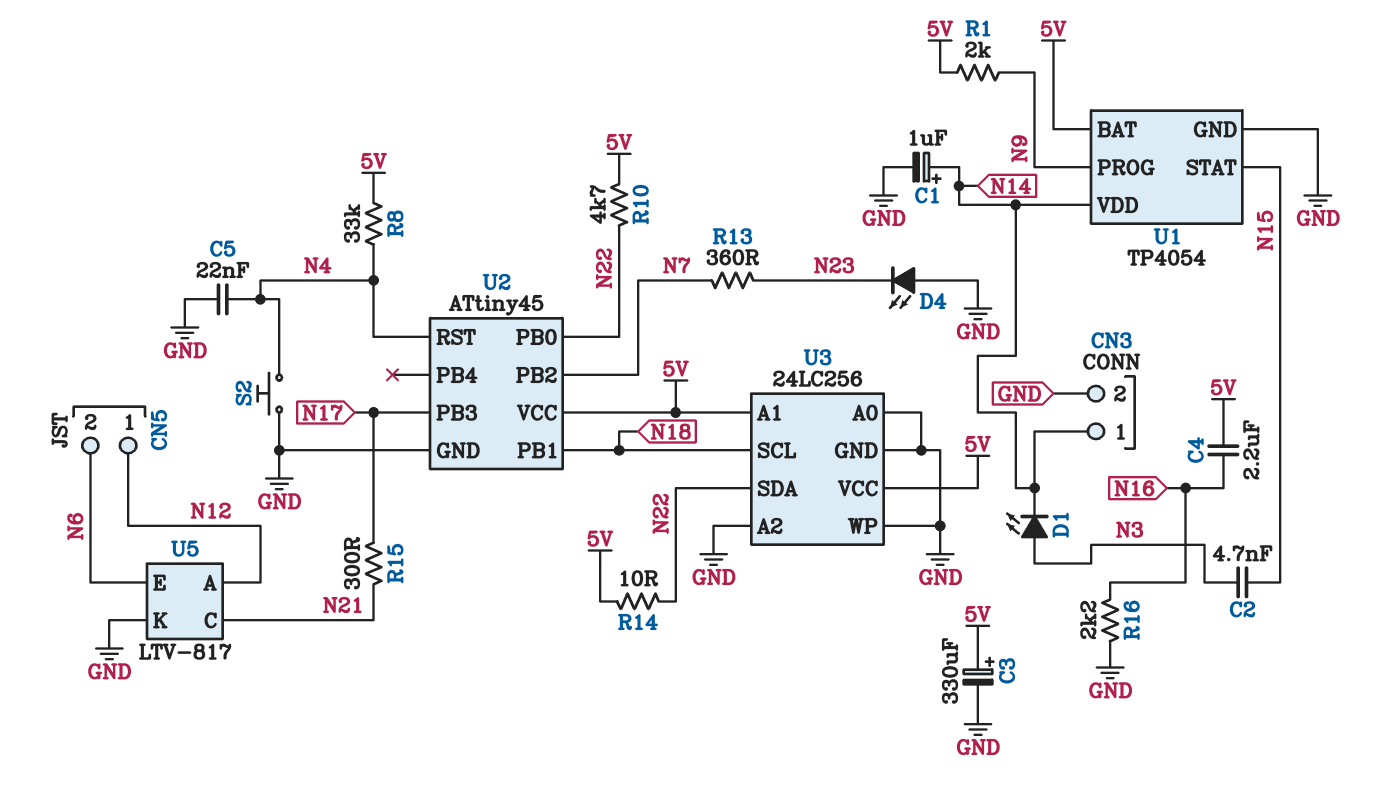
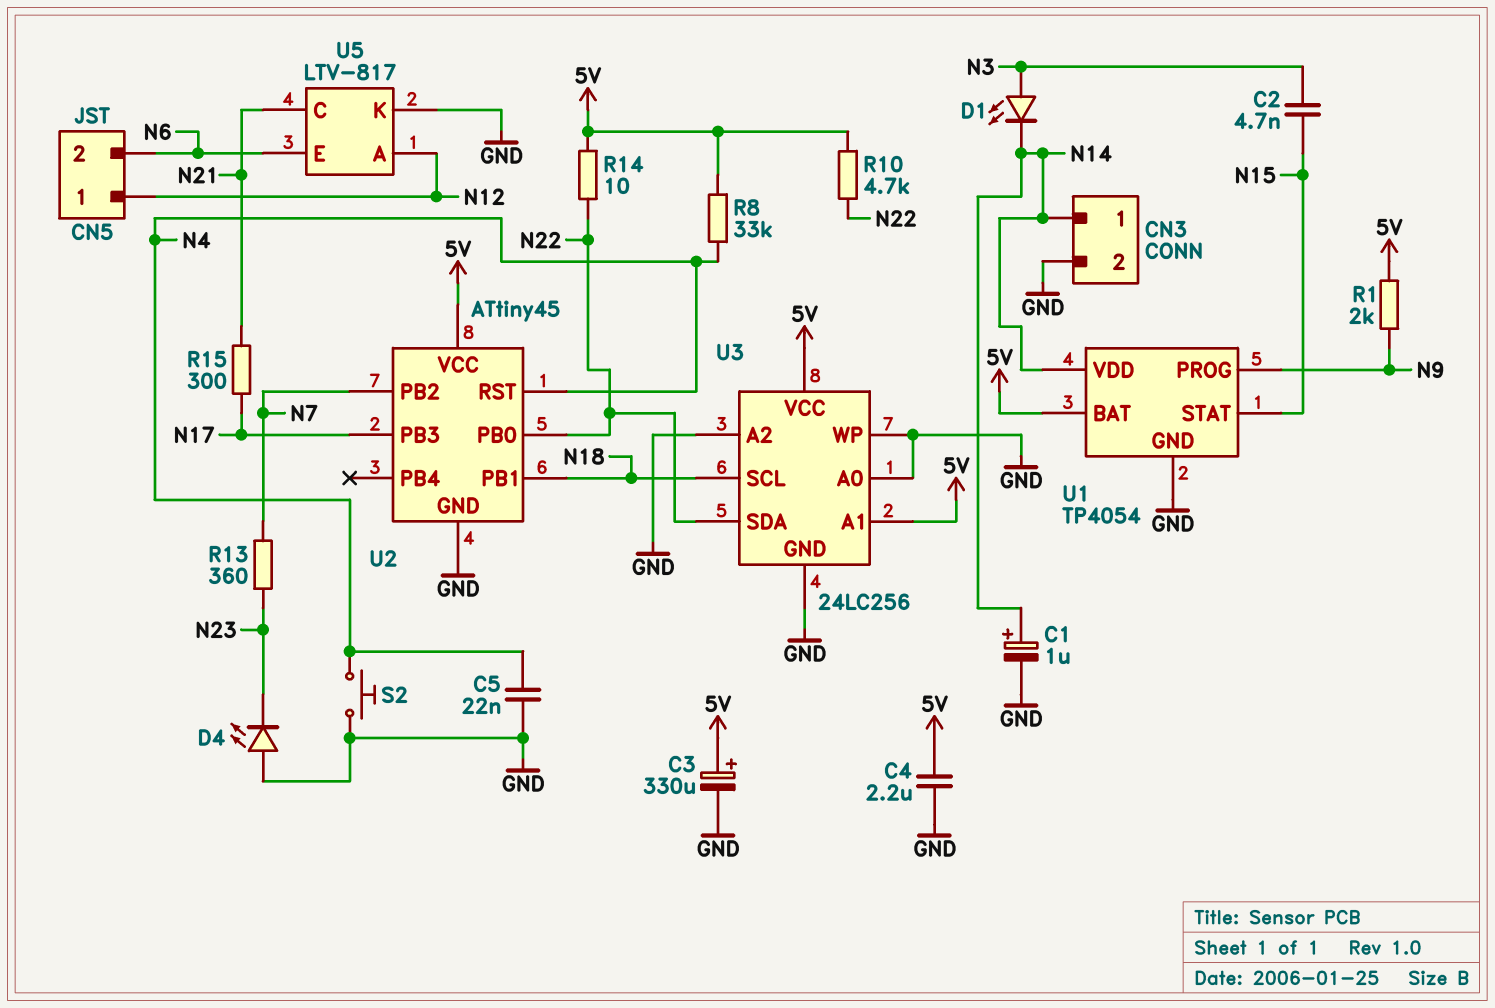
C4: 2.2uF (5V, N16) -> 2.2uF (5V, GND)
R16: 2.2k (GND, N16) -> none

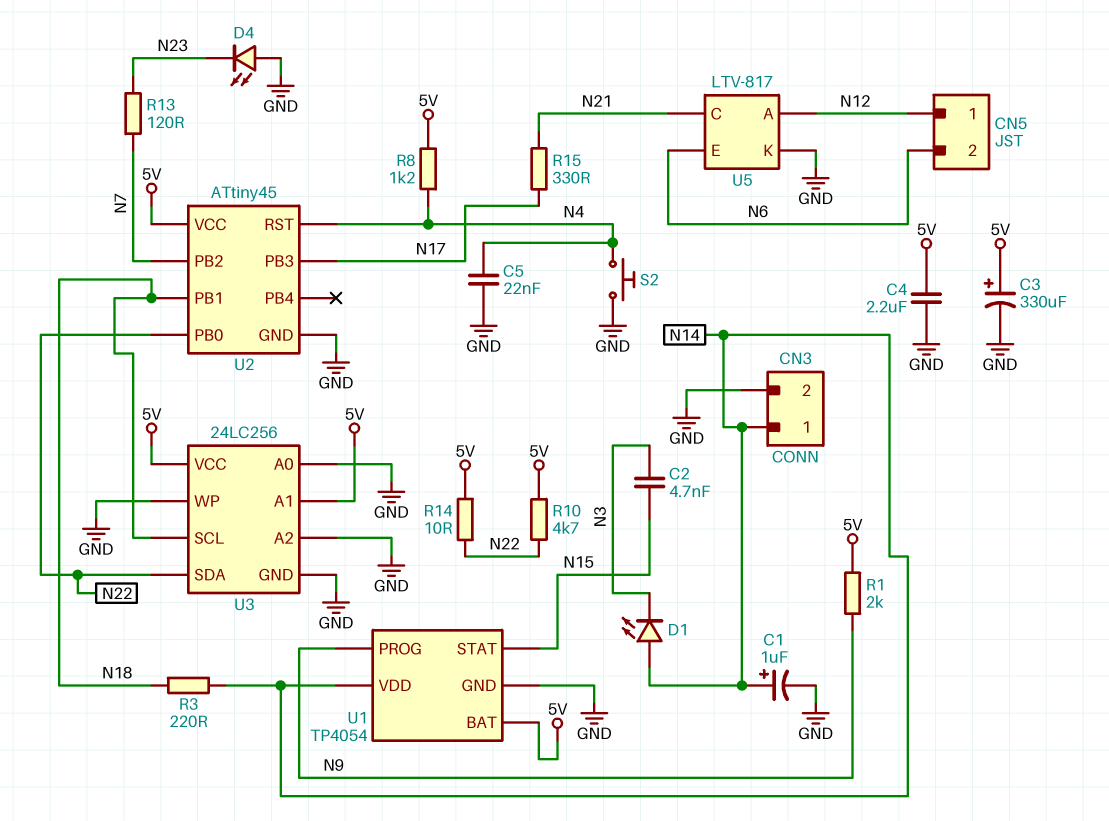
D1: LED (A N3, K N14) -> LED (A N14, K N3)
R3: none -> 220 (N14, N18)
R8: 33k (5V, N4) -> 1.2k (5V, N4)
R13: 360 (N7, N23) -> 120 (N7, N23)
R15: 300 (N17, N21) -> 330 (N17, N21)

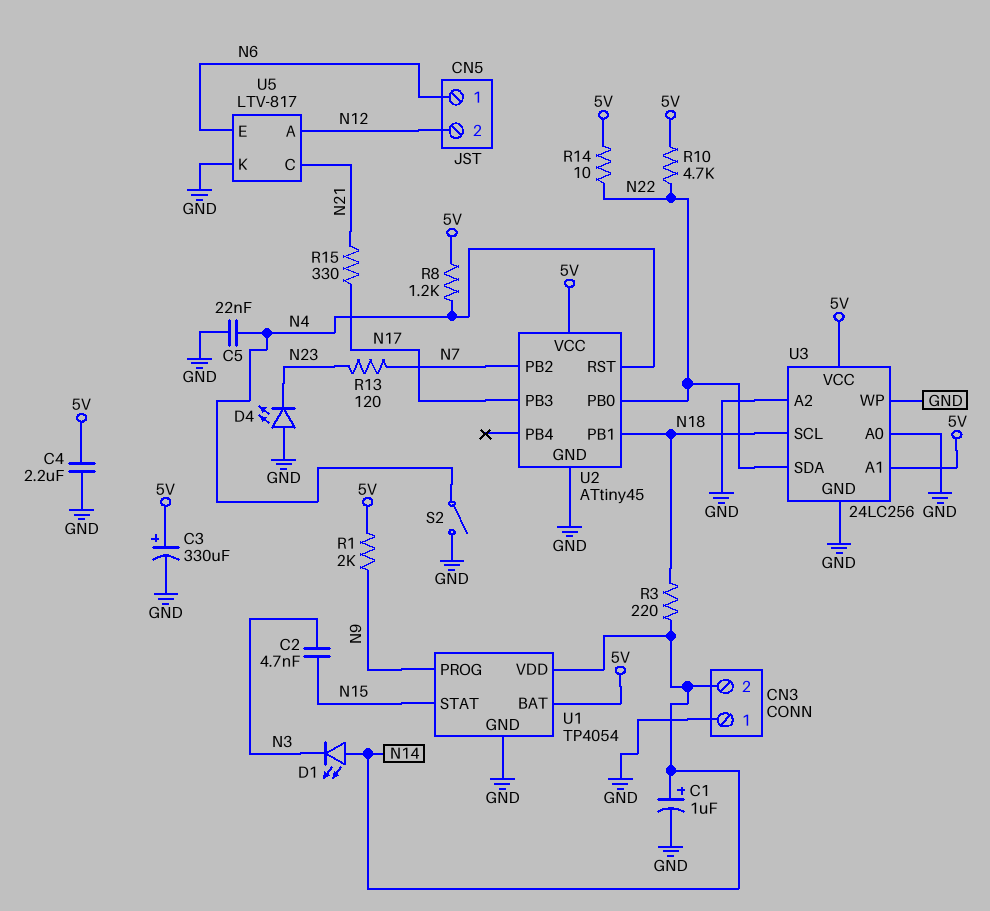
CN3 pin 1: N14 -> GND
CN3 pin 2: GND -> N14
CN5 pin 1: N12 -> N6
CN5 pin 2: N6 -> N12
S2: button (GND, N4) -> switch (GND, N4)

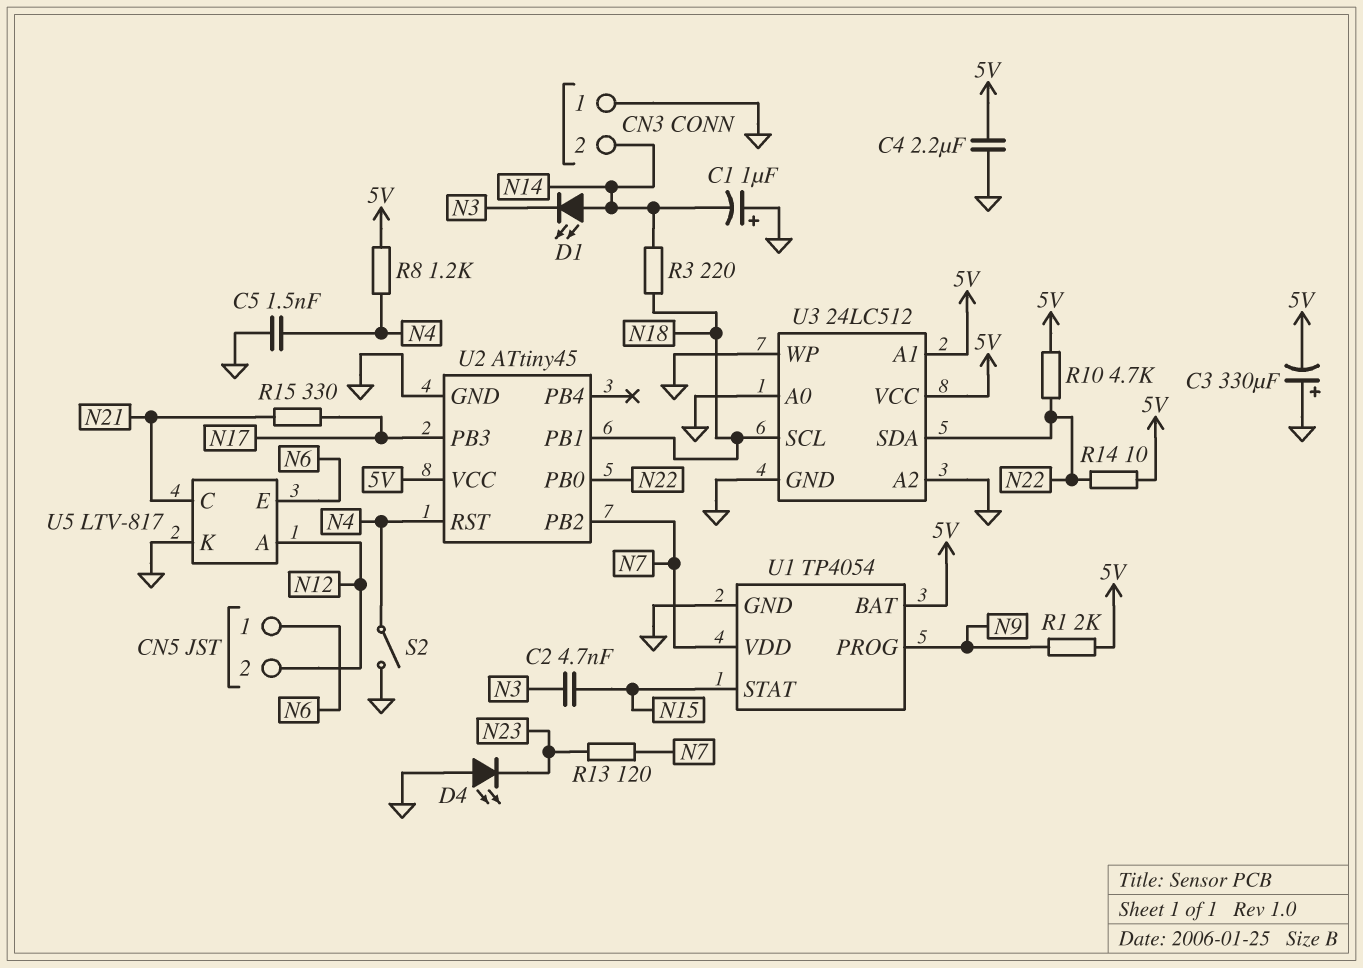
C1: 1uF (plus N14, minus GND) -> 1uF (plus GND, minus N14)
C3: 330uF (plus 5V, minus GND) -> 330uF (plus GND, minus 5V)
C5: 22nF (GND, N4) -> 1.5nF (GND, N4)
U1 pin VDD: N14 -> N7
U3: 24LC256 -> 24LC512

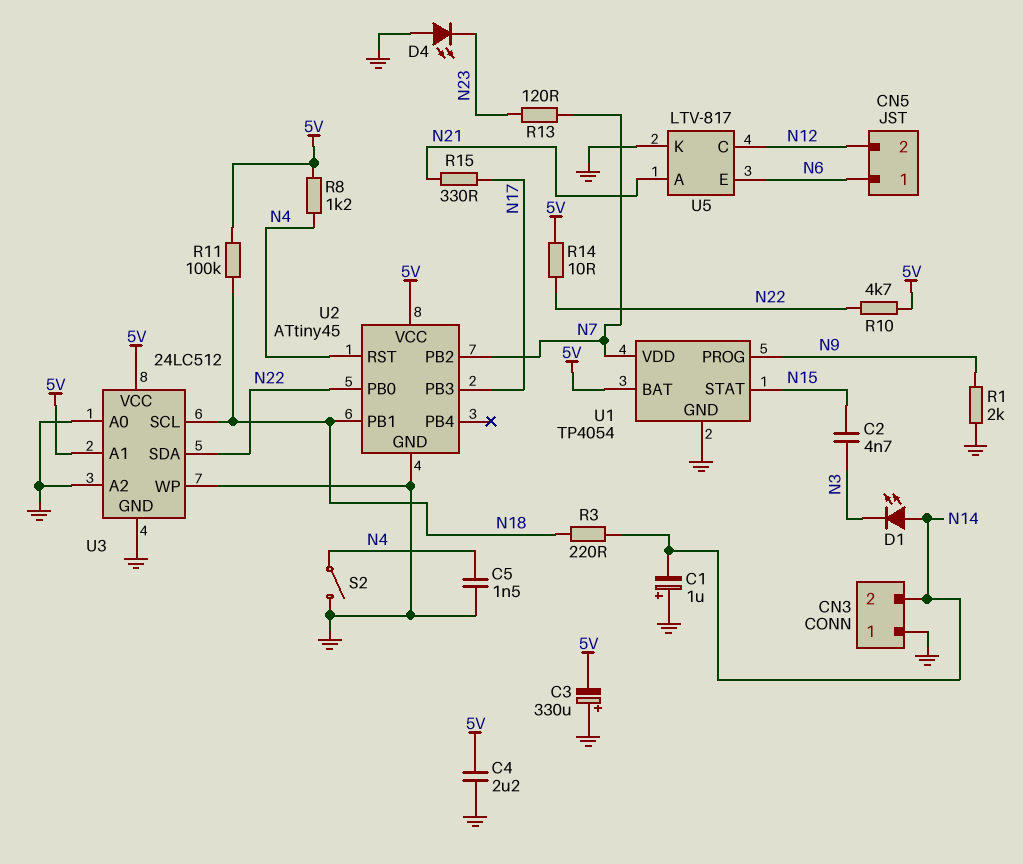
R1: 2k (5V, N9) -> 2k (GND, N9)
R11: none -> 100k (5V, N18)
U5 pin A: N12 -> N21
U5 pin C: N21 -> N12

